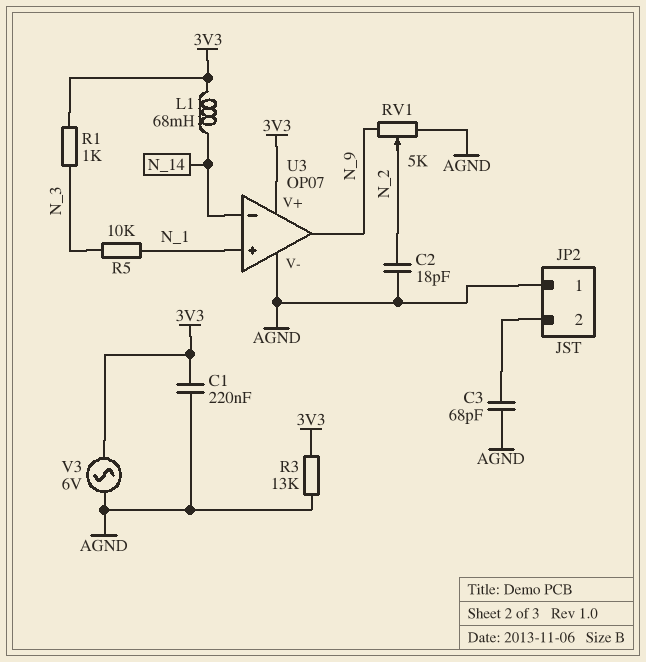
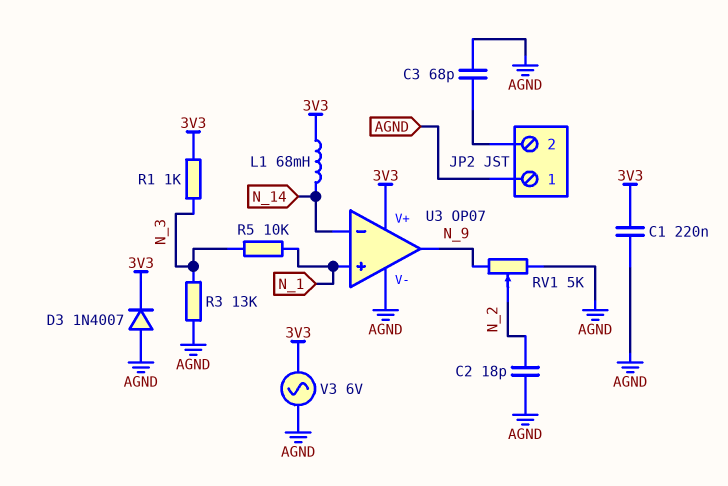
D3: none -> diode 1N4007 (A AGND, K 3V3)
R3: 13k (3V3, AGND) -> 13k (AGND, N_3)

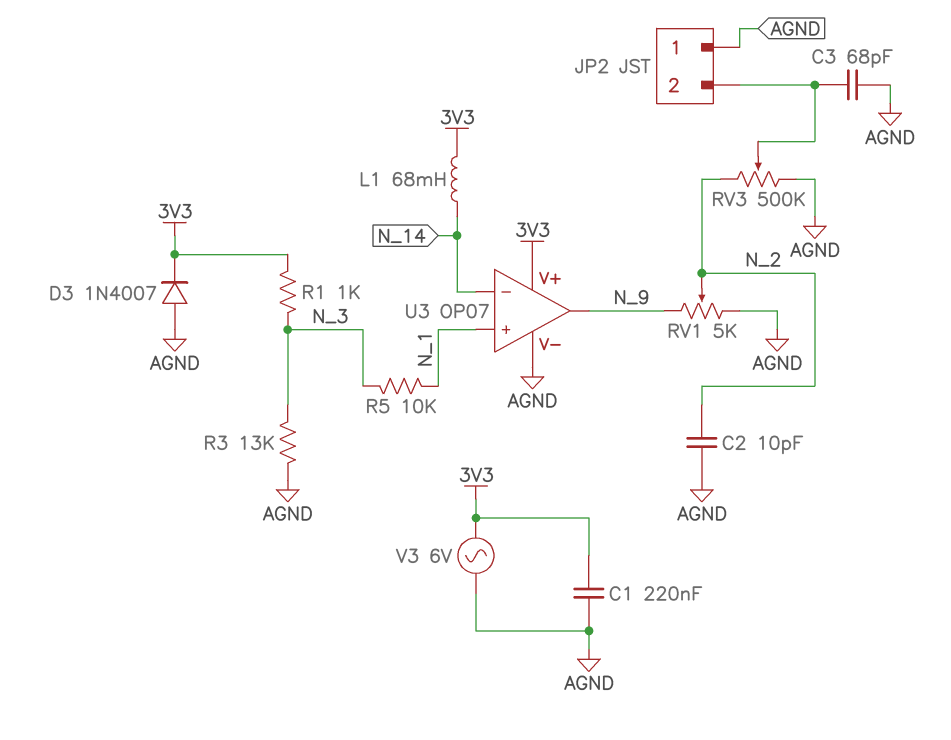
C2: 18pF (AGND, N_2) -> 10pF (AGND, N_2)
RV3: none -> 500k (AGND, N_2, wiper JP2/2)

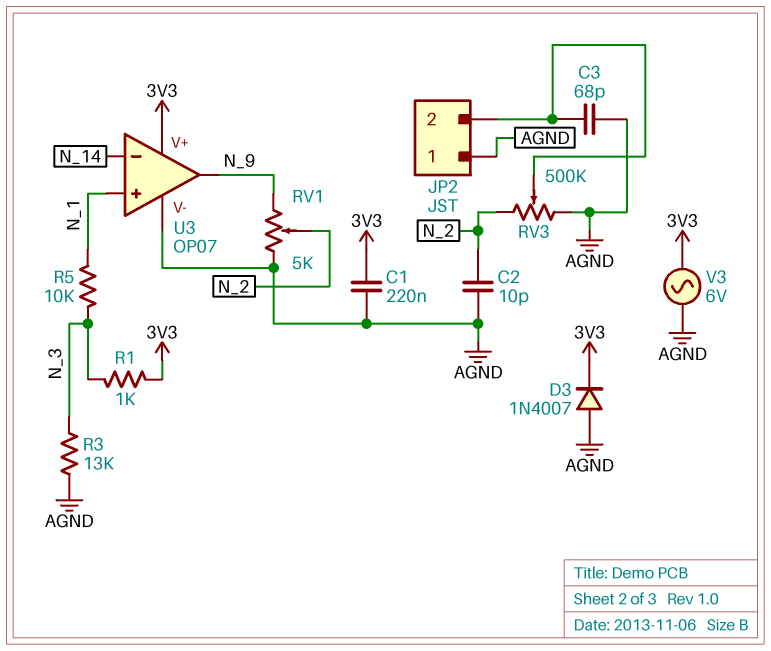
L1: 68mH (3V3, N_14) -> none

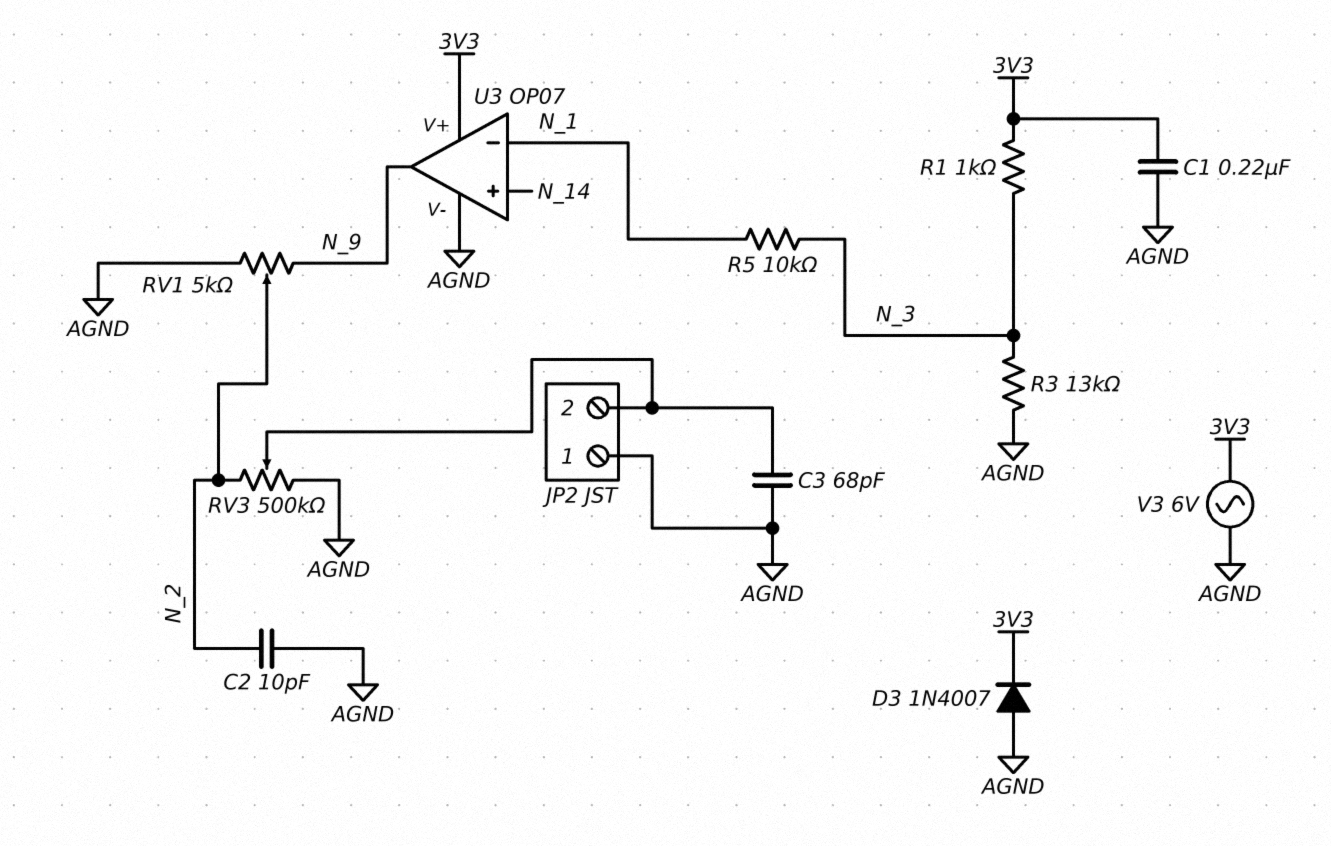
U3 pin in+: N_1 -> N_14
U3 pin in-: N_14 -> N_1

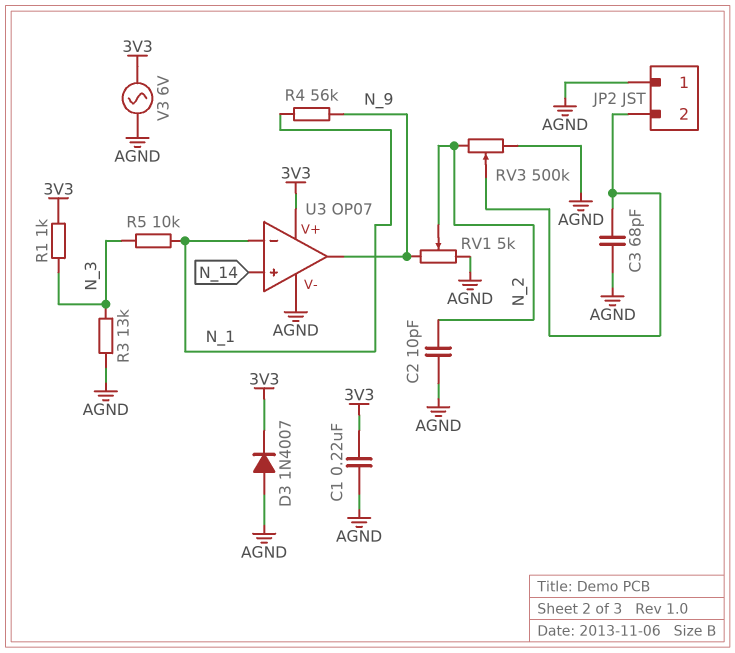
R4: none -> 56k (N_1, N_9)

